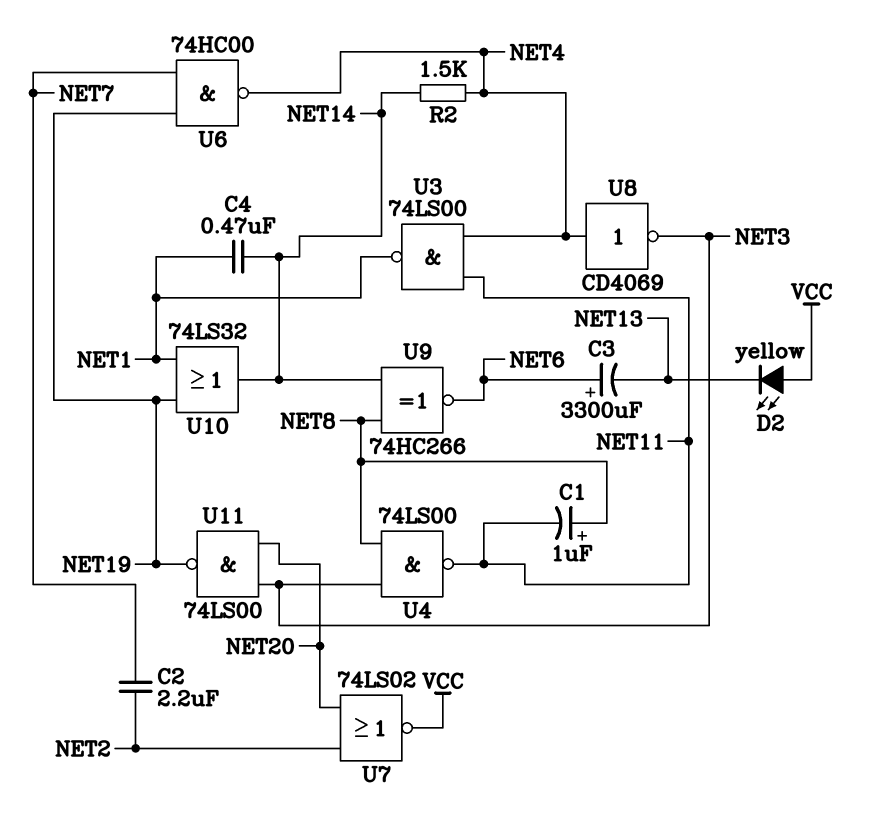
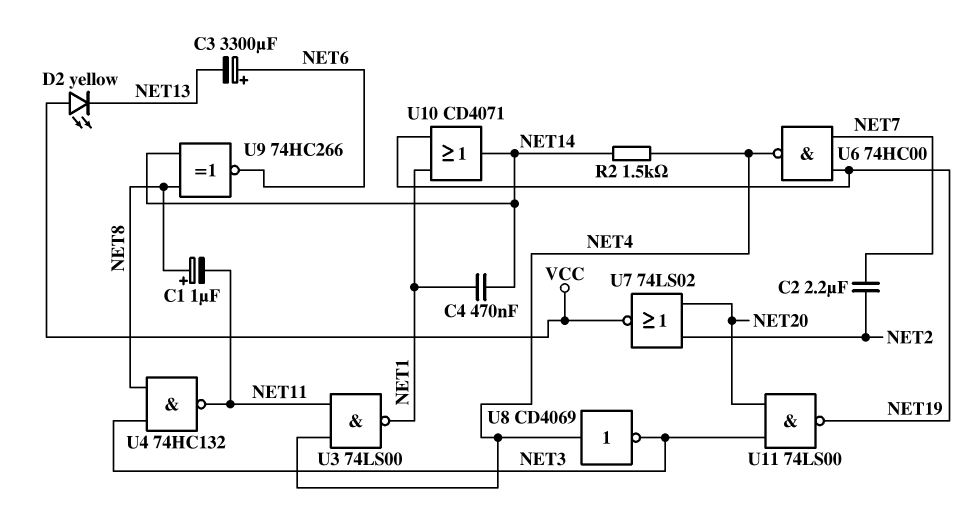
U4: NAND 74LS00 (in NET3, in NET8, out NET11) -> NAND 74HC132 (in NET3, in NET8, out NET11)
U10: OR 74LS32 (in NET1, in NET19, out NET14) -> OR CD4071 (in NET1, in NET19, out NET14)

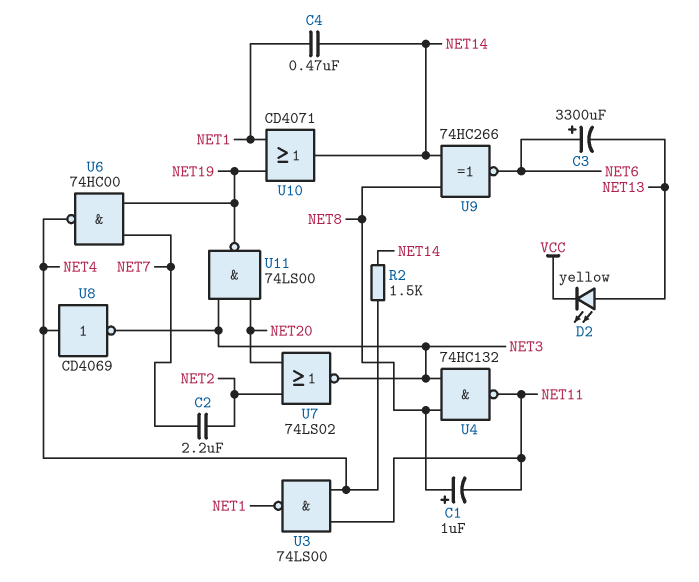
D2: LED yellow (A VCC, K NET13) -> LED yellow (A NET13, K VCC)
U7: NOR 74LS02 (in NET2, in NET20, out VCC) -> NOR 74LS02 (in NET2, in NET20, out NET3)

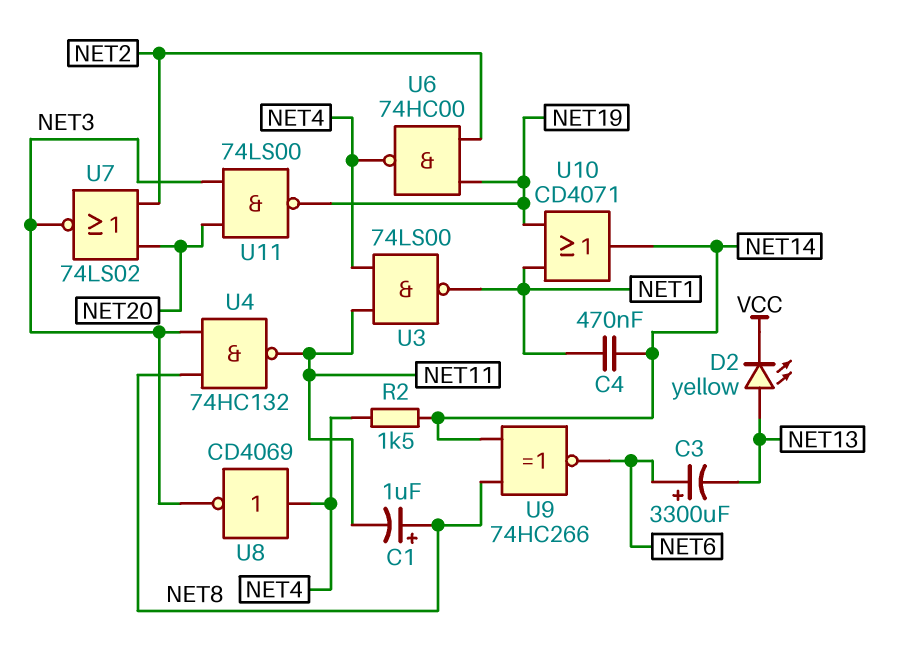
C2: 2.2uF (NET2, NET7) -> none
U6: NAND 74HC00 (in NET7, in NET19, out NET4) -> NAND 74HC00 (in NET2, in NET19, out NET4)

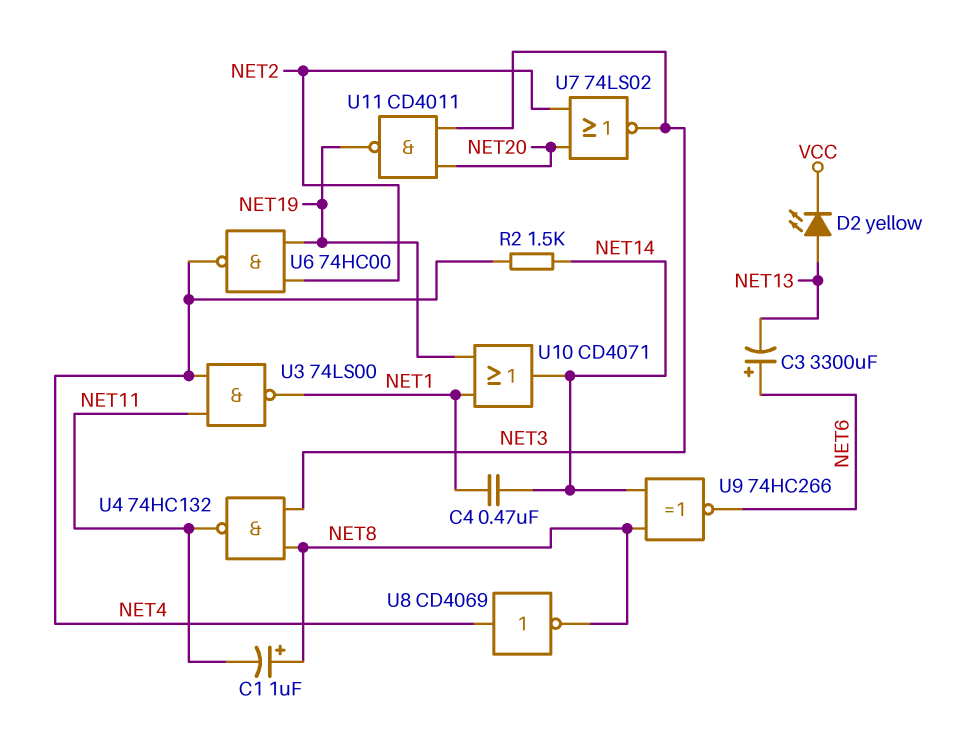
U8: NOT CD4069 (in NET4, out NET3) -> NOT CD4069 (in NET4, out NET8)
U11: NAND 74LS00 (in NET3, in NET20, out NET19) -> NAND CD4011 (in NET3, in NET20, out NET19)

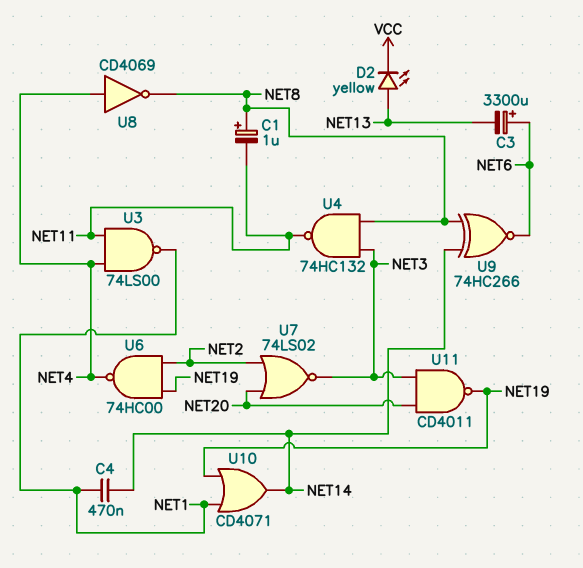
R2: 1.5k (NET4, NET14) -> none

